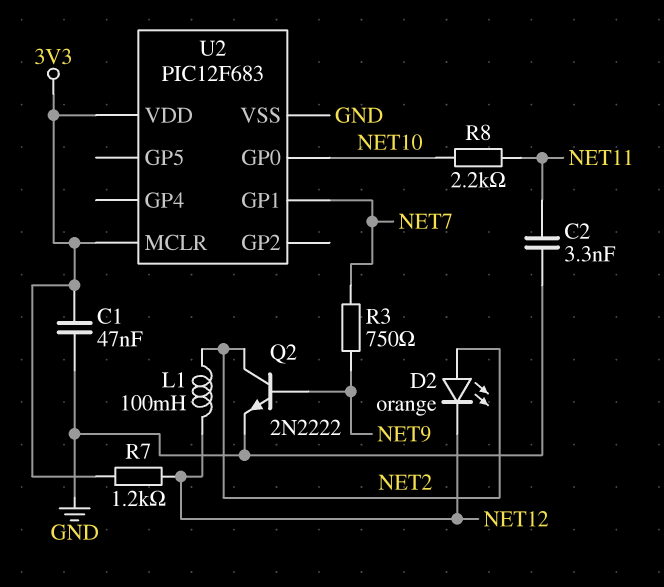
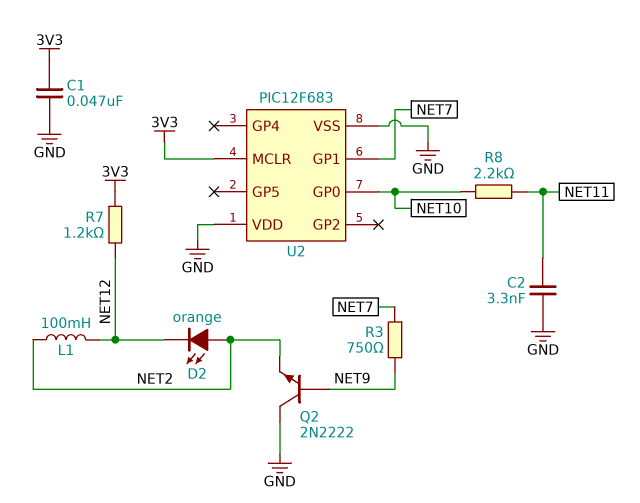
Q2: NPN 2N2222 (B NET9, C NET2, E GND) -> NPN 2N2222 (B NET9, C GND, E NET2)
U2 pin VDD: 3V3 -> GND

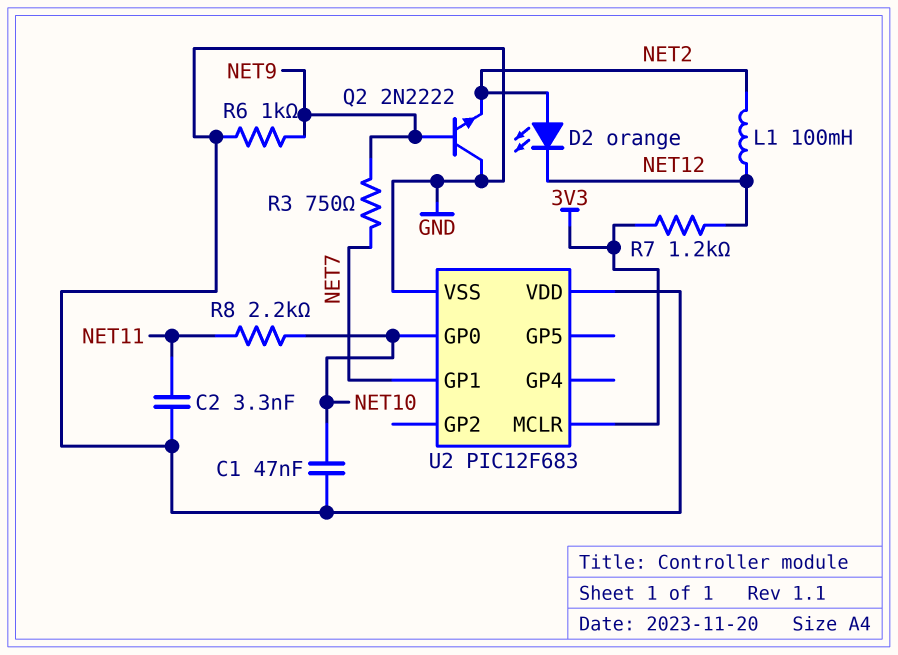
C1: 47nF (3V3, GND) -> 47nF (GND, NET10)
R6: none -> 1k (GND, NET9)

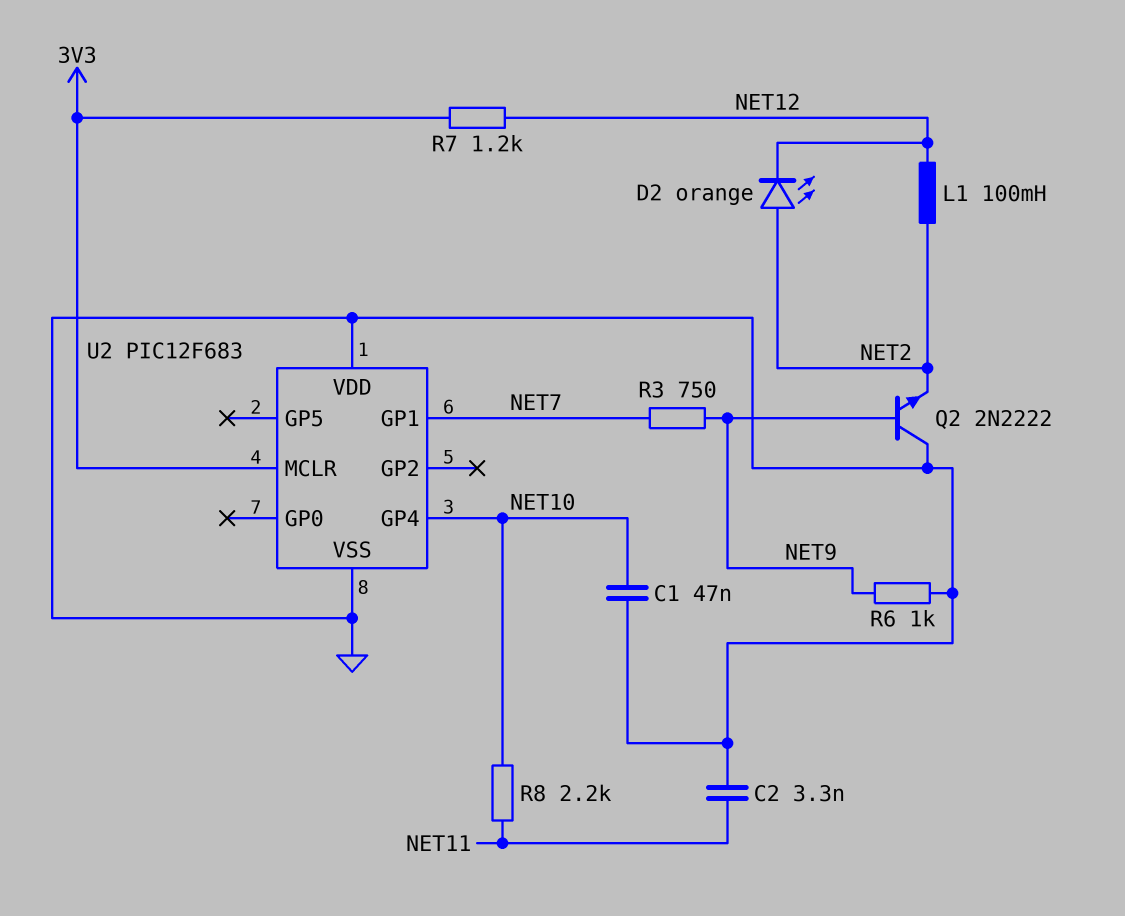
U2 pin GP0: NET10 -> none
U2 pin GP4: none -> NET10

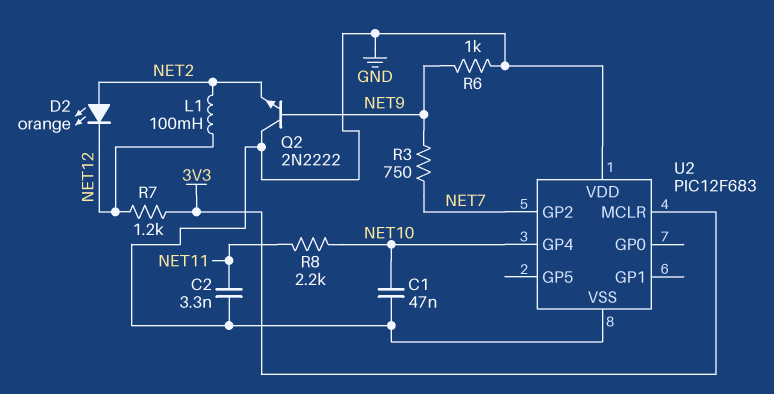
U2 pin GP1: NET7 -> none
U2 pin GP2: none -> NET7

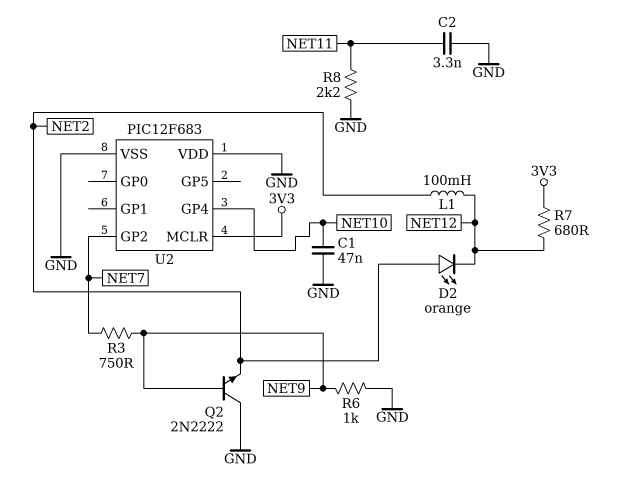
R7: 1.2k (3V3, NET12) -> 680 (3V3, NET12)
R8: 2.2k (NET10, NET11) -> 2.2k (GND, NET11)

